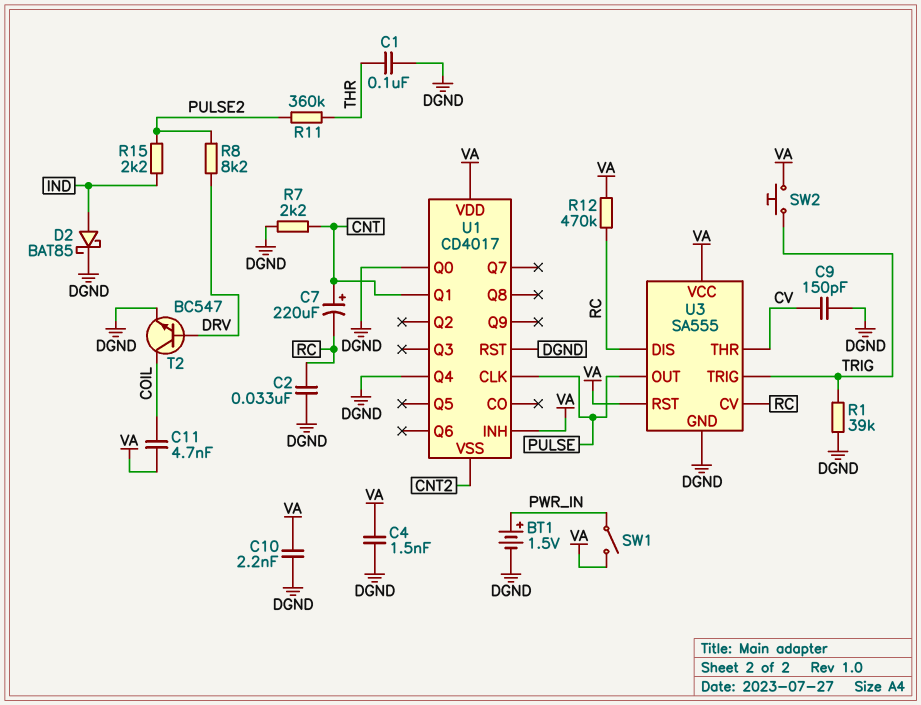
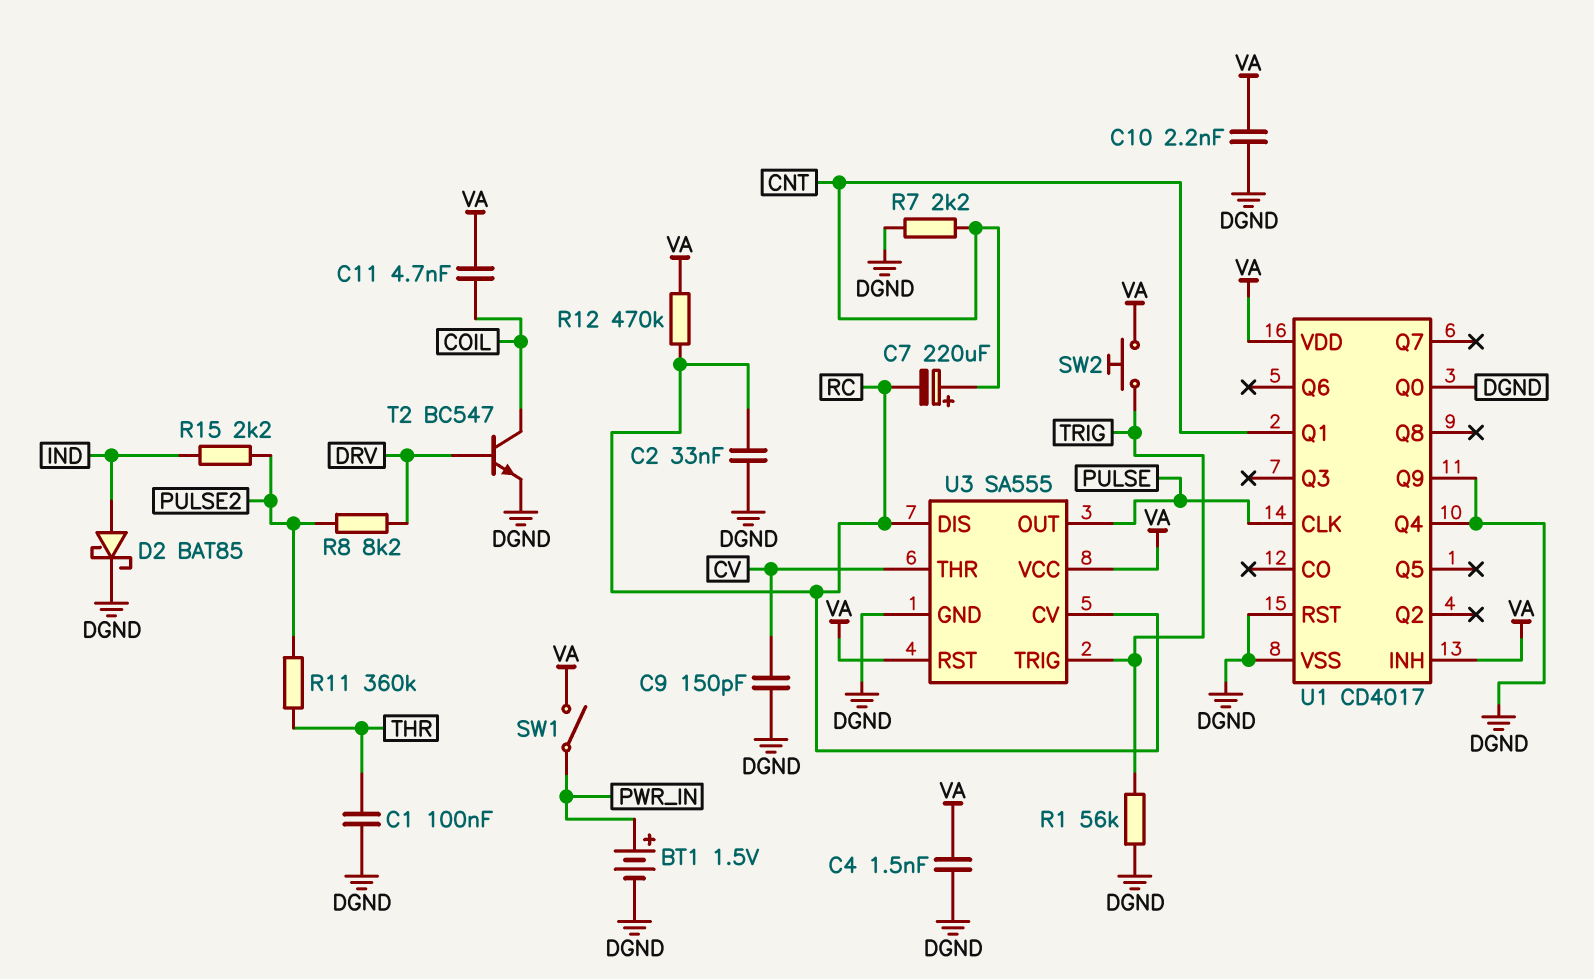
R1: 39k (DGND, TRIG) -> 56k (DGND, TRIG)
U1 pin Q9: none -> DGND
U1 pin VSS: CNT2 -> DGND

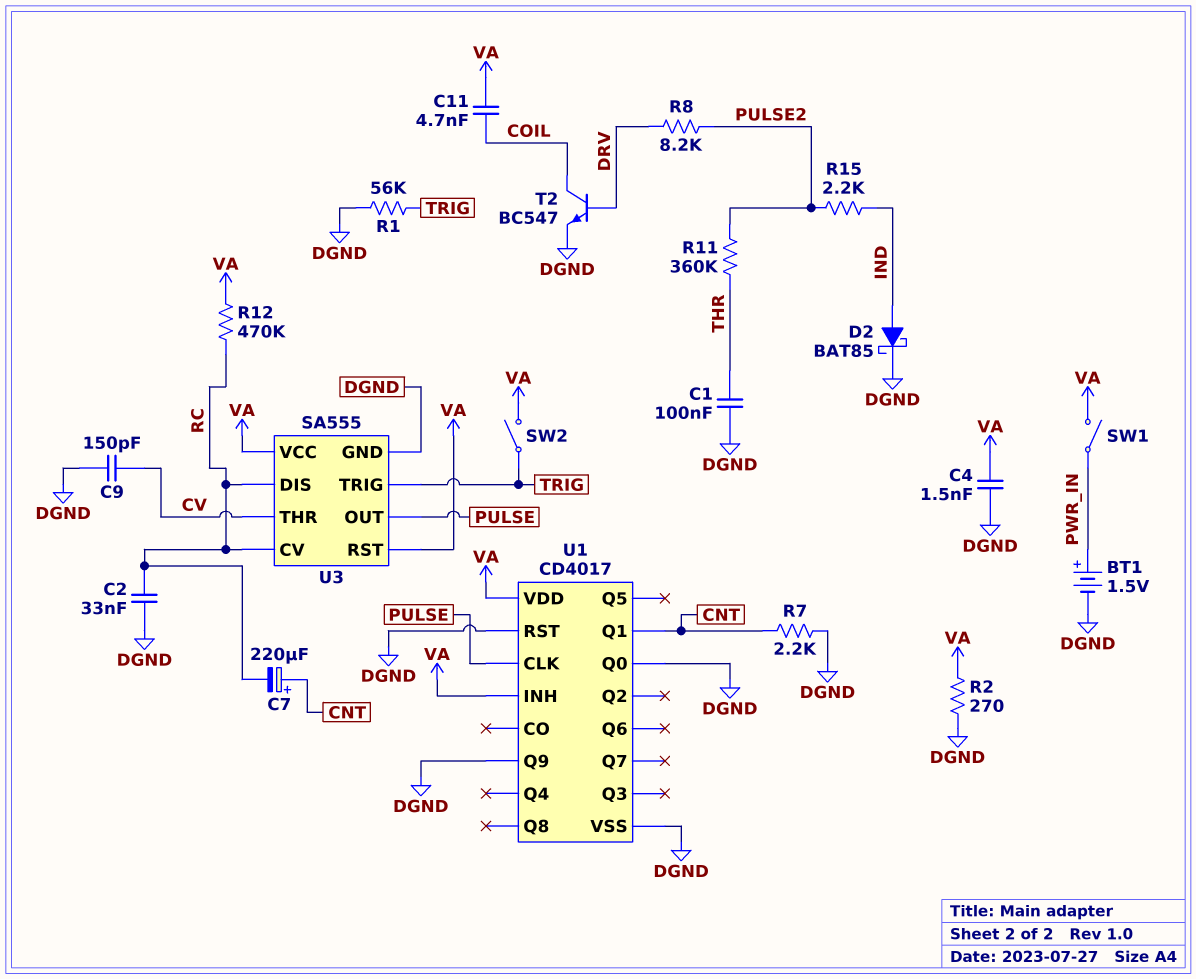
C10: 2.2nF (DGND, VA) -> none
R2: none -> 270 (DGND, VA)
SW2: button (TRIG, VA) -> switch (TRIG, VA)
U1 pin Q4: DGND -> none

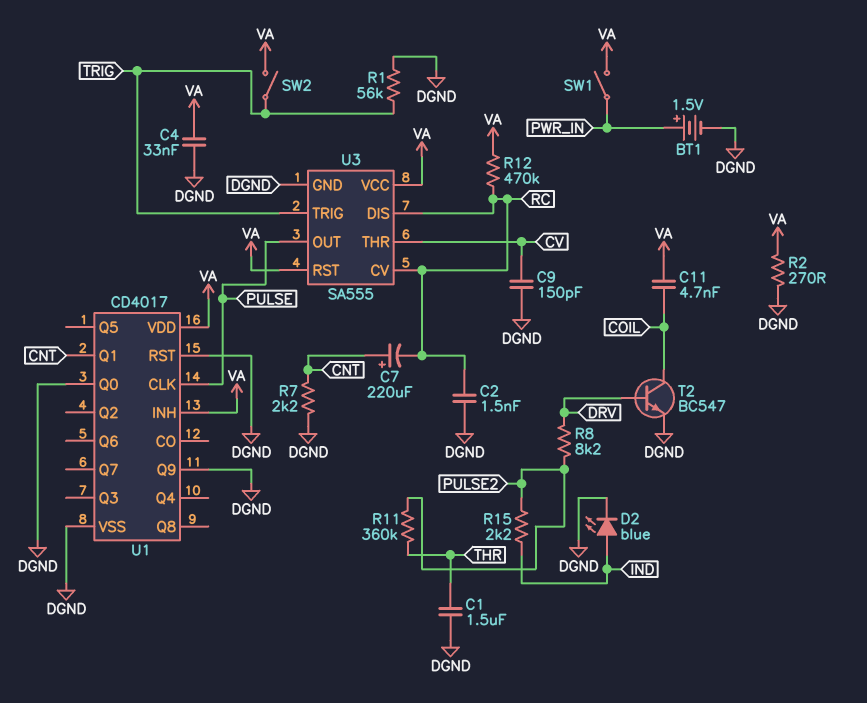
C1: 100nF (DGND, THR) -> 1.5uF (DGND, THR)
C2: 33nF (DGND, RC) -> 1.5nF (DGND, RC)
C4: 1.5nF (DGND, VA) -> 33nF (DGND, VA)
D2: schottky BAT85 (A IND, K DGND) -> LED blue (A IND, K DGND)

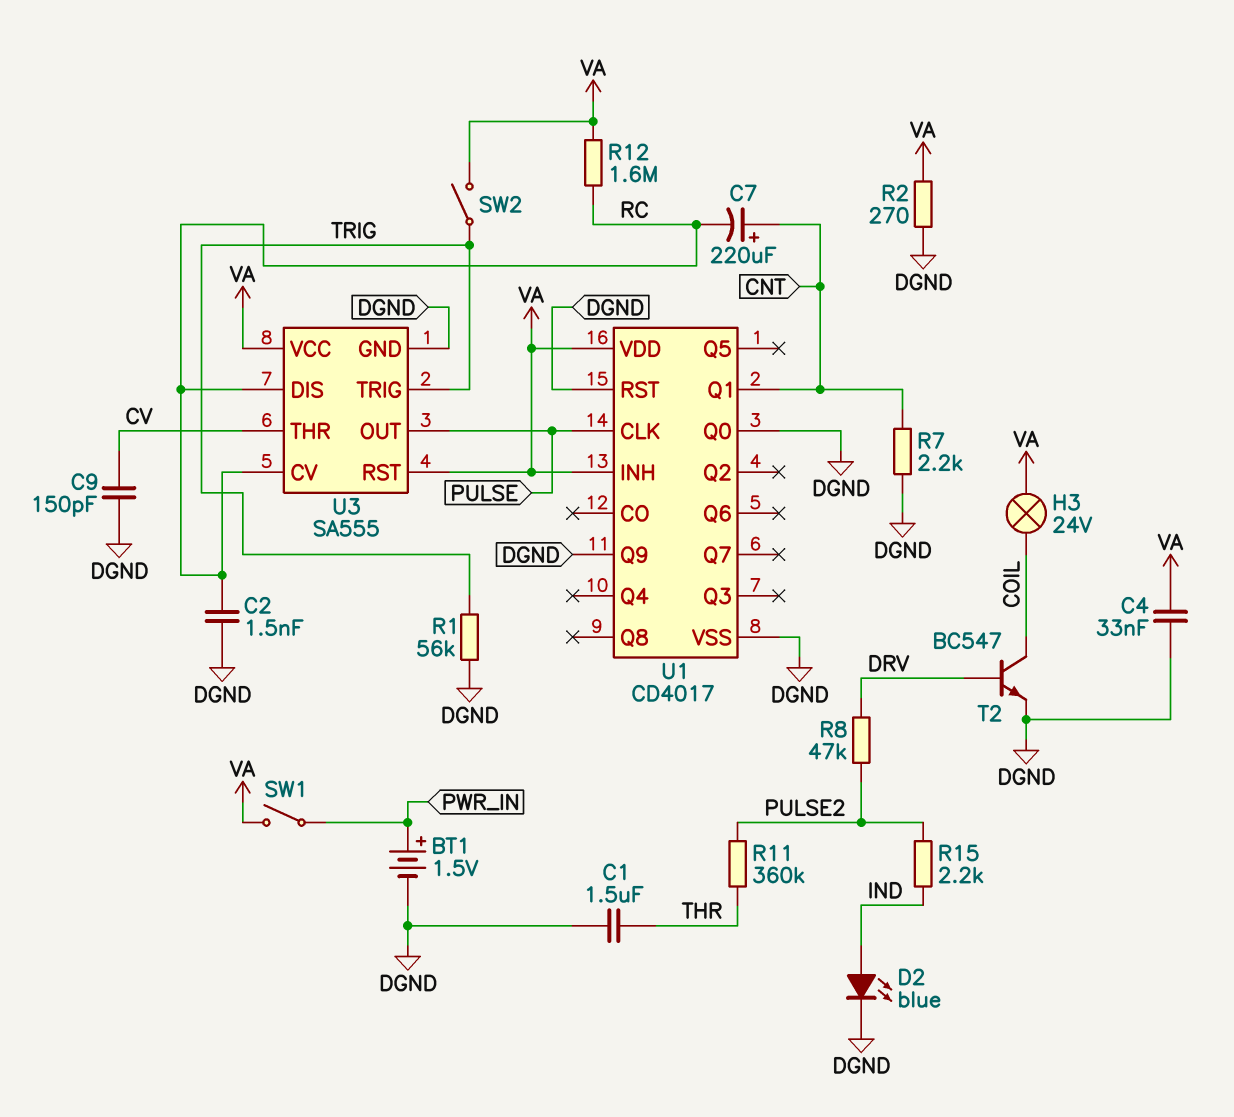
C11: 4.7nF (COIL, VA) -> none
H3: none -> lamp 24V (COIL, VA)
R8: 8.2k (DRV, PULSE2) -> 47k (DRV, PULSE2)
R12: 470k (RC, VA) -> 1.6M (RC, VA)

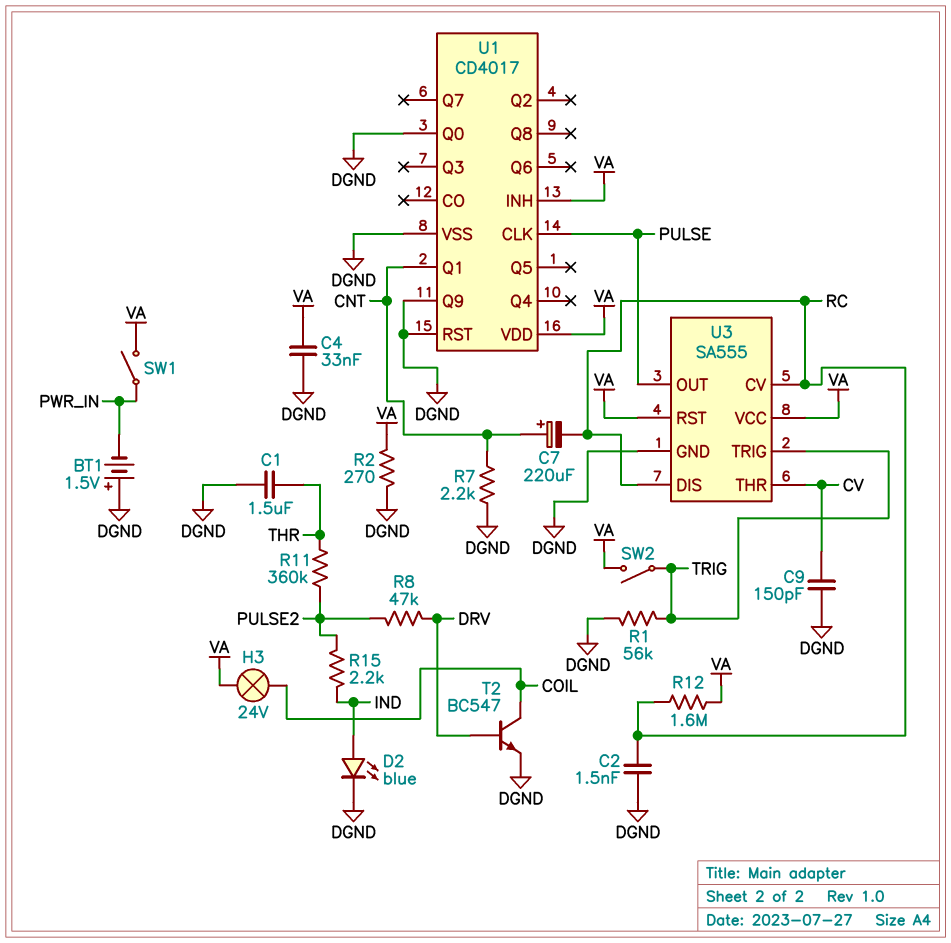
BT1: 1.5V (plus PWR_IN, minus DGND) -> 1.5V (plus DGND, minus PWR_IN)

